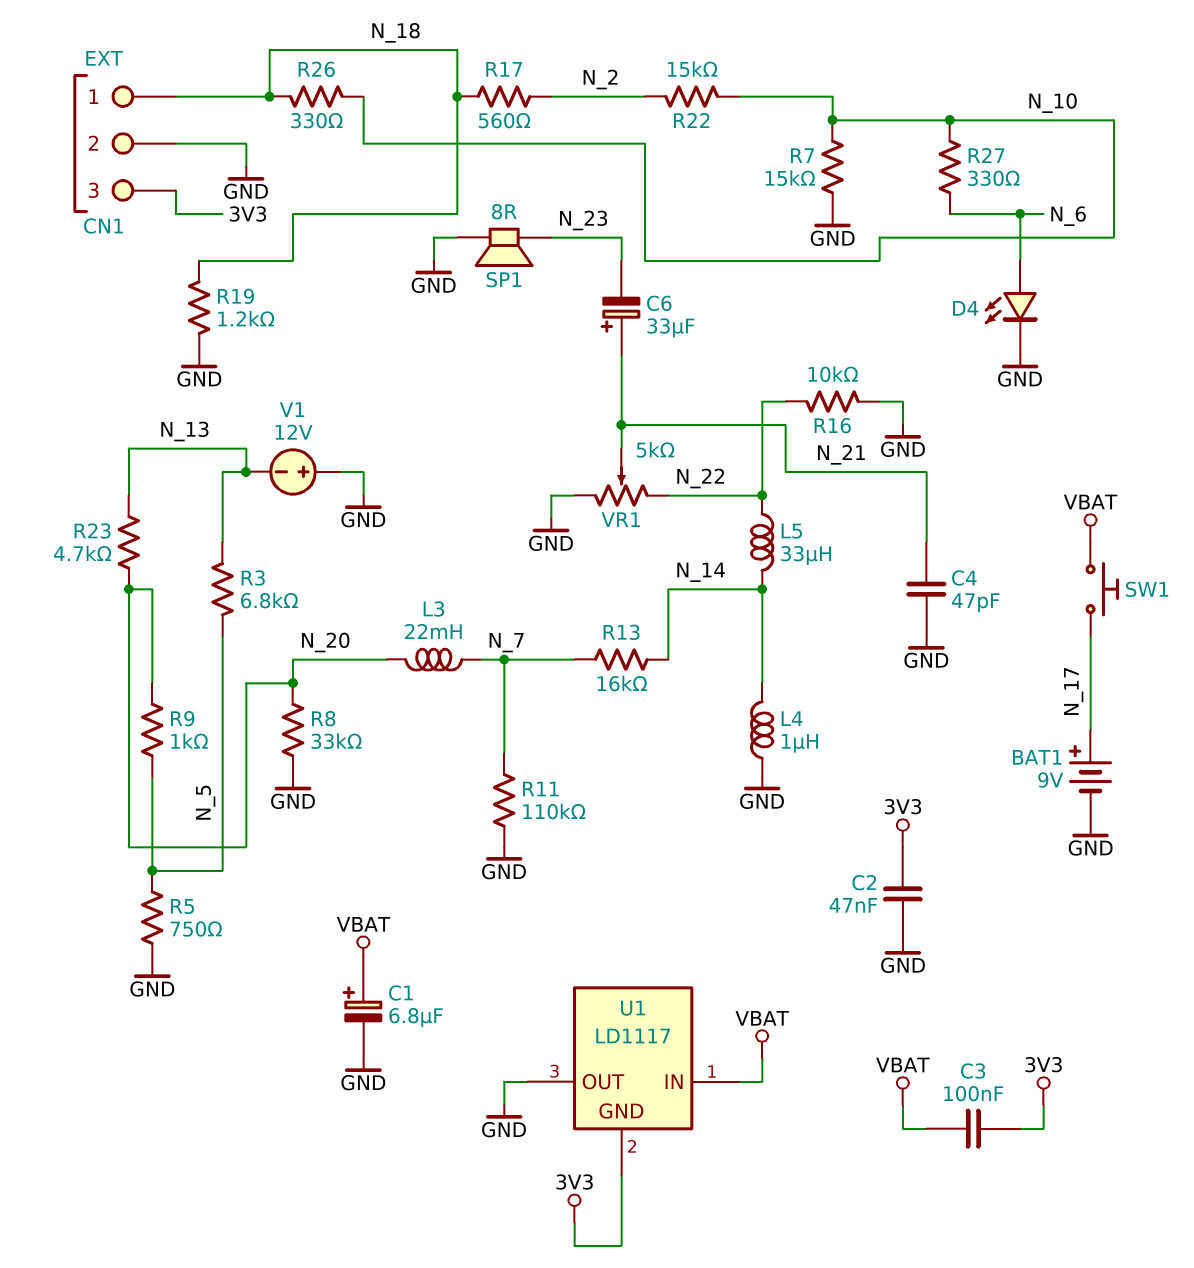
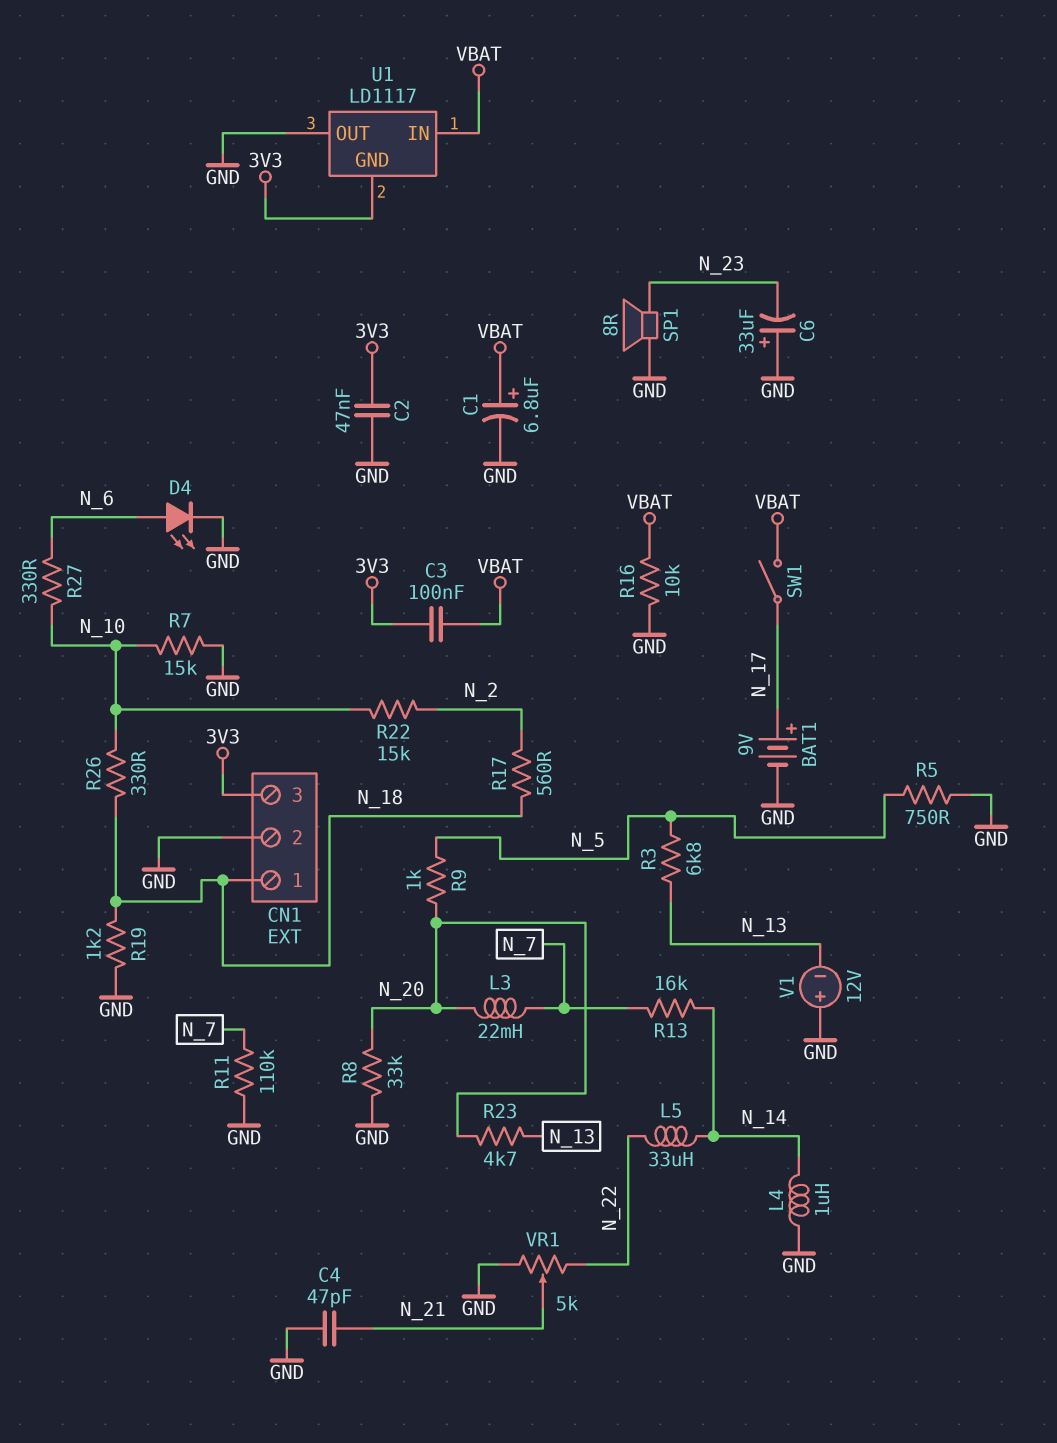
C6: 33uF (plus N_21, minus N_23) -> 33uF (plus GND, minus N_23)
R16: 10k (GND, N_22) -> 10k (GND, VBAT)
SW1: button (N_17, VBAT) -> switch (N_17, VBAT)

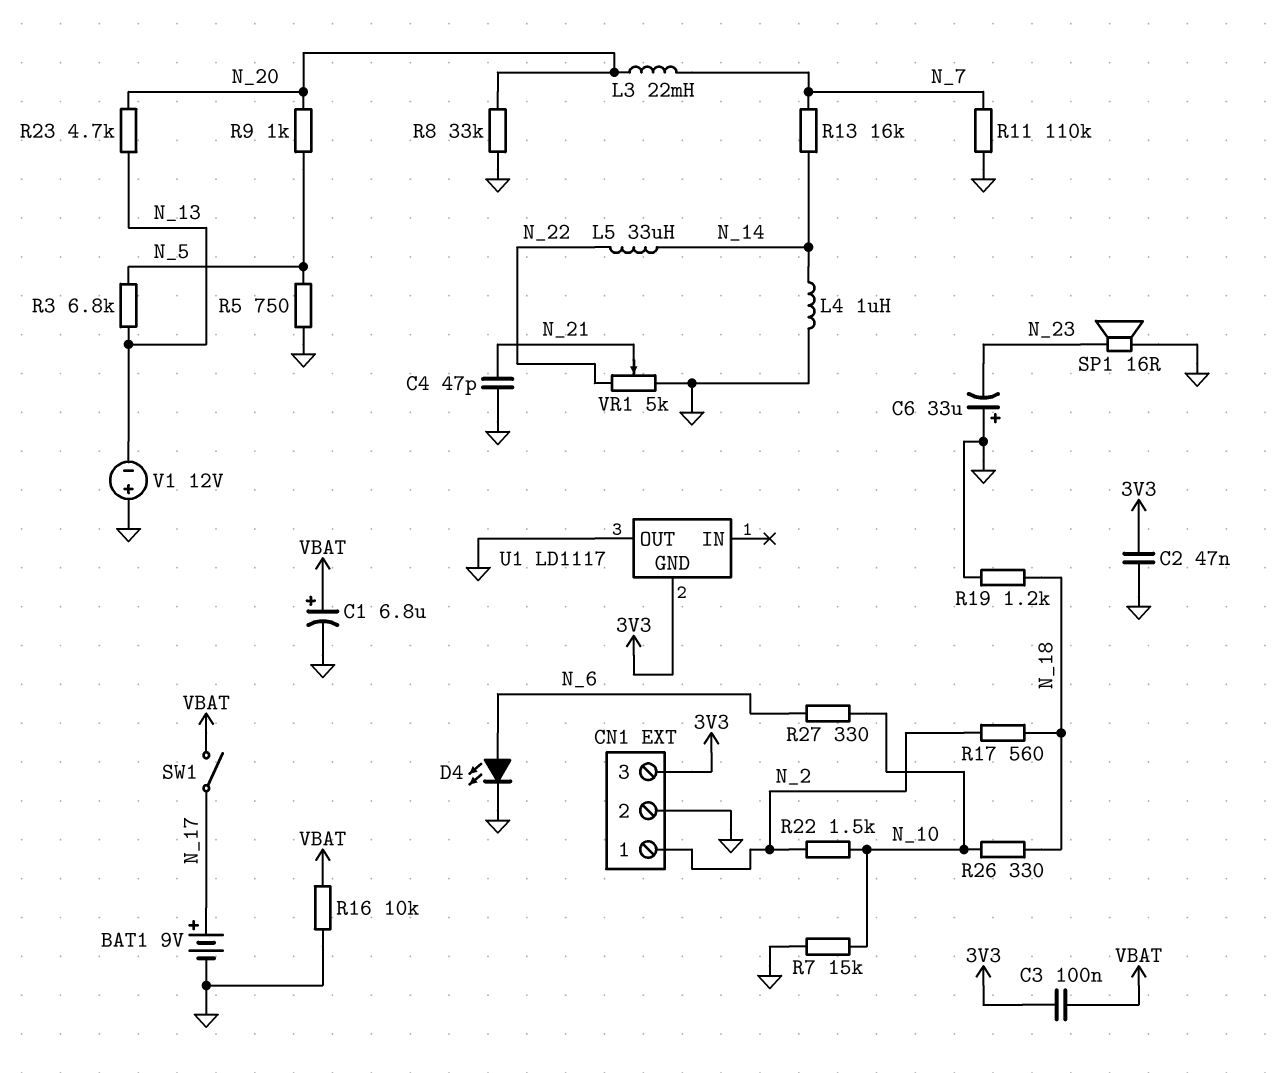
CN1 pin 1: N_18 -> N_2
R22: 15k (N_2, N_10) -> 1.5k (N_2, N_10)
SP1: speaker 8R (GND, N_23) -> speaker 16R (GND, N_23)
U1 pin IN: VBAT -> none

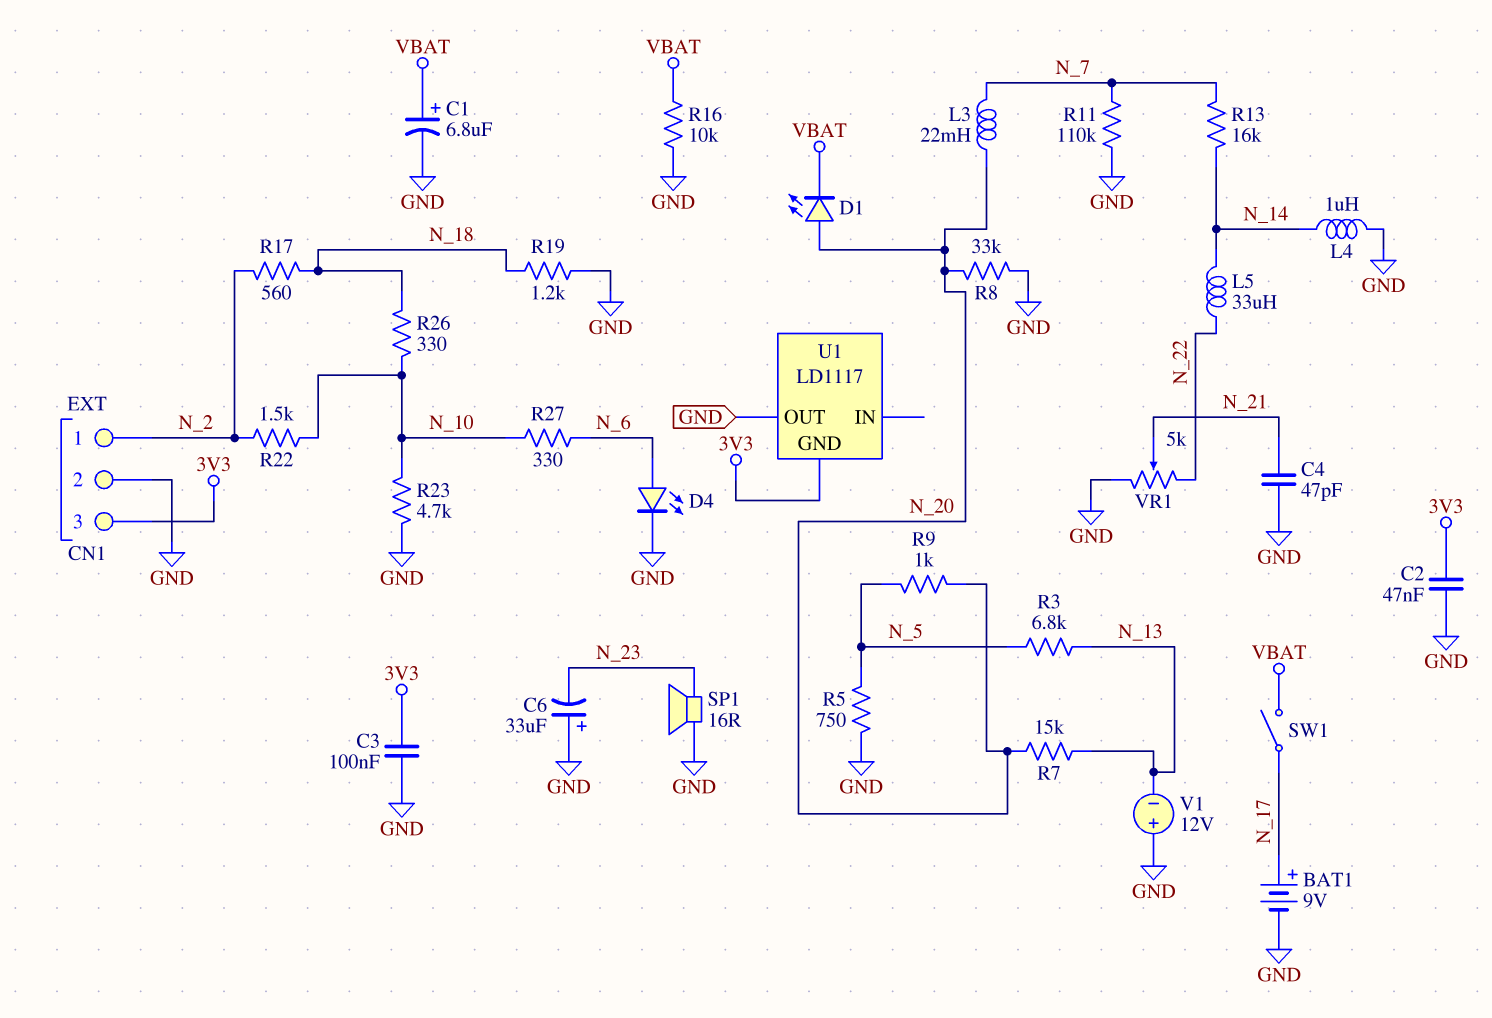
C3: 100nF (3V3, VBAT) -> 100nF (3V3, GND)
D1: none -> LED (A N_20, K VBAT)
R7: 15k (GND, N_10) -> 15k (N_13, N_20)
R23: 4.7k (N_13, N_20) -> 4.7k (GND, N_10)

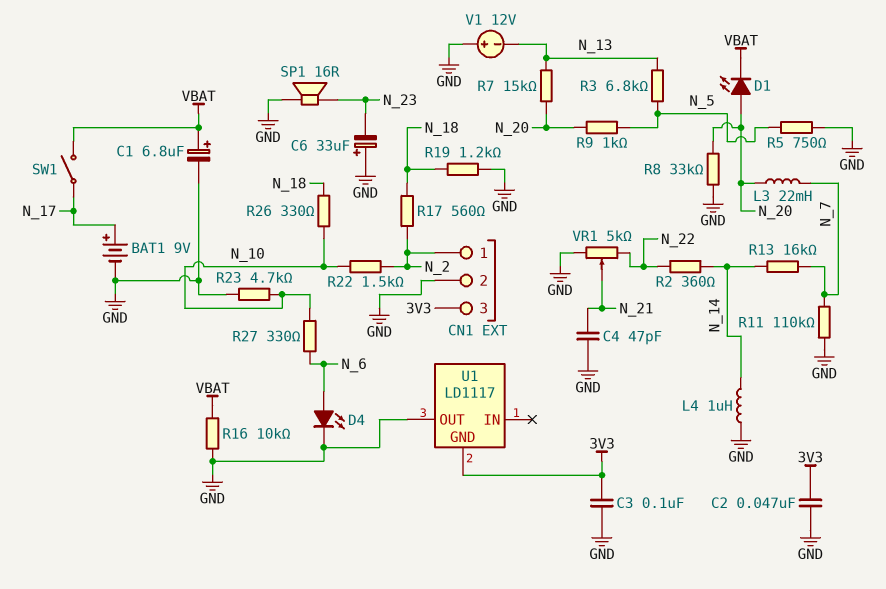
L5: 33uH (N_14, N_22) -> none
R2: none -> 360 (N_14, N_22)

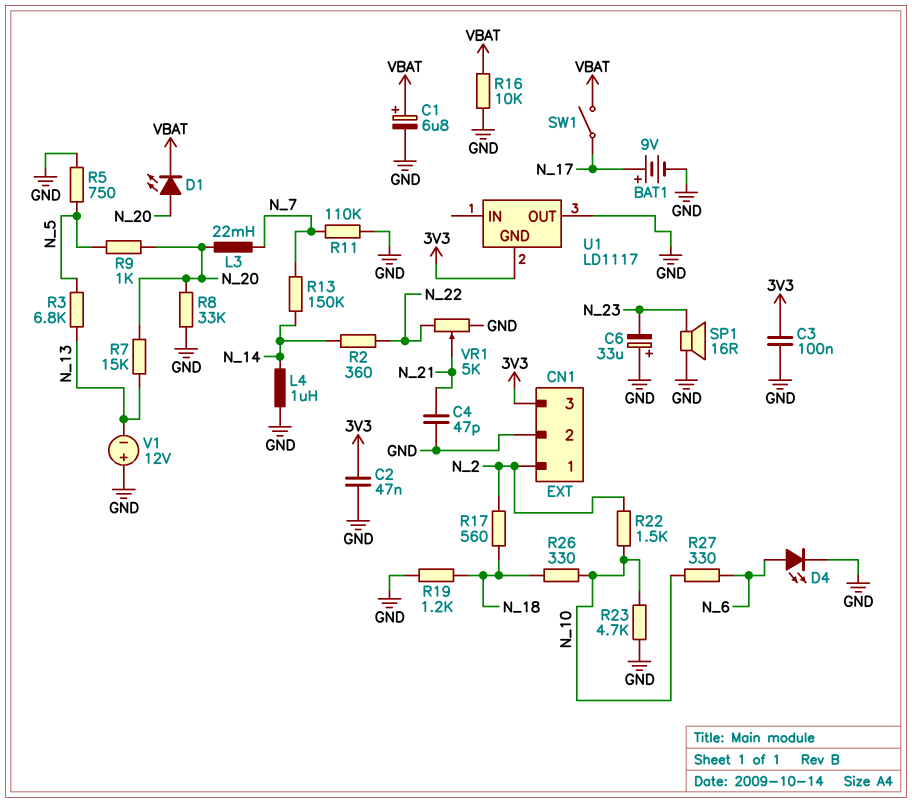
R13: 16k (N_7, N_14) -> 150k (N_7, N_14)

